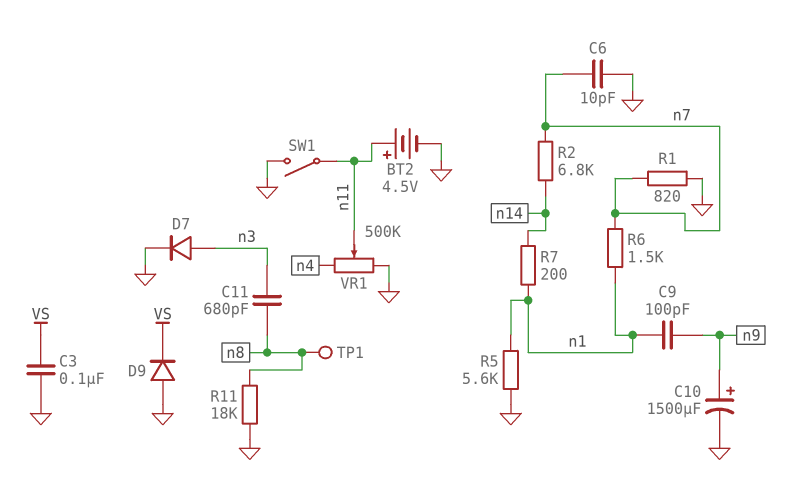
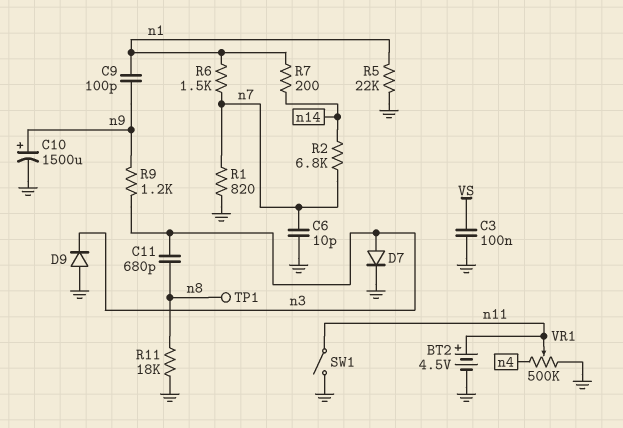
D9: diode (A GND, K VS) -> diode (A GND, K n3)
R5: 5.6k (GND, n1) -> 22k (GND, n1)
R9: none -> 1.2k (n3, n9)

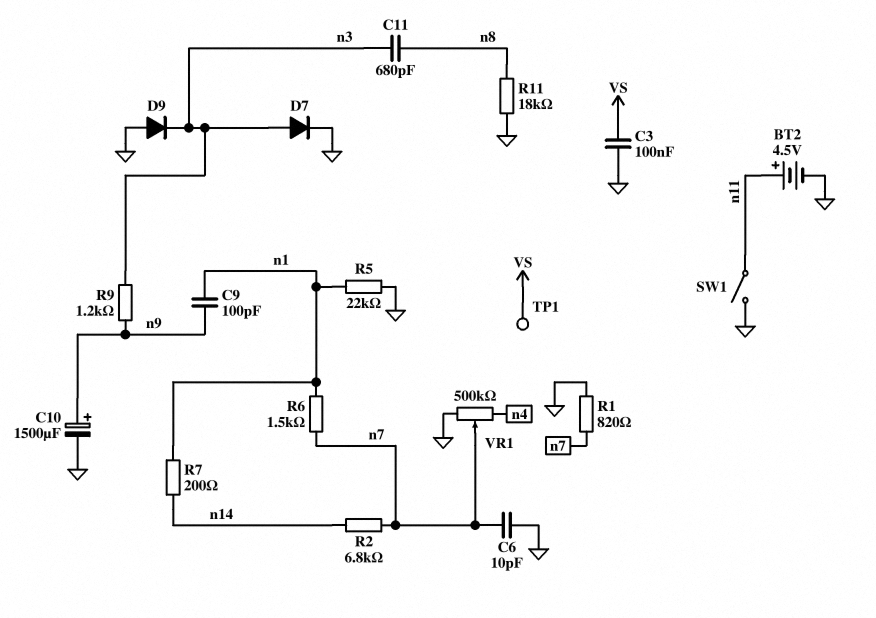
TP1: test point (n8) -> test point (VS)
VR1: 500k (GND, n4, wiper n11) -> 500k (GND, n4, wiper n7)

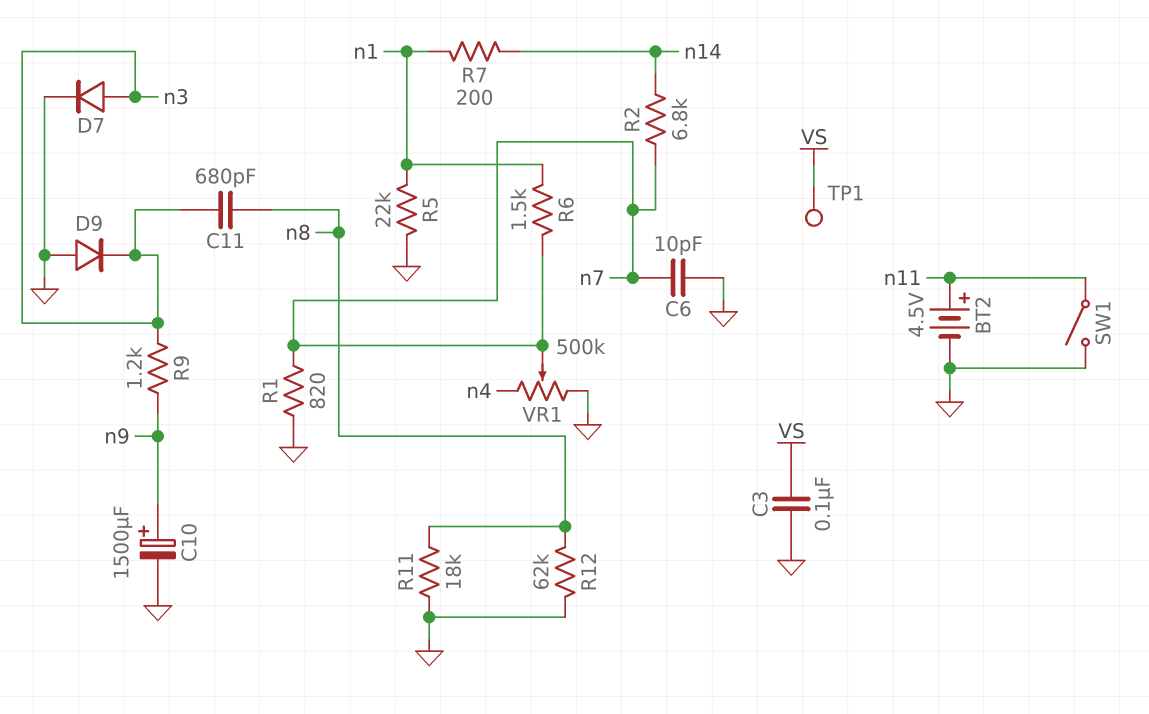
C9: 100pF (n1, n9) -> none
R12: none -> 62k (GND, n8)

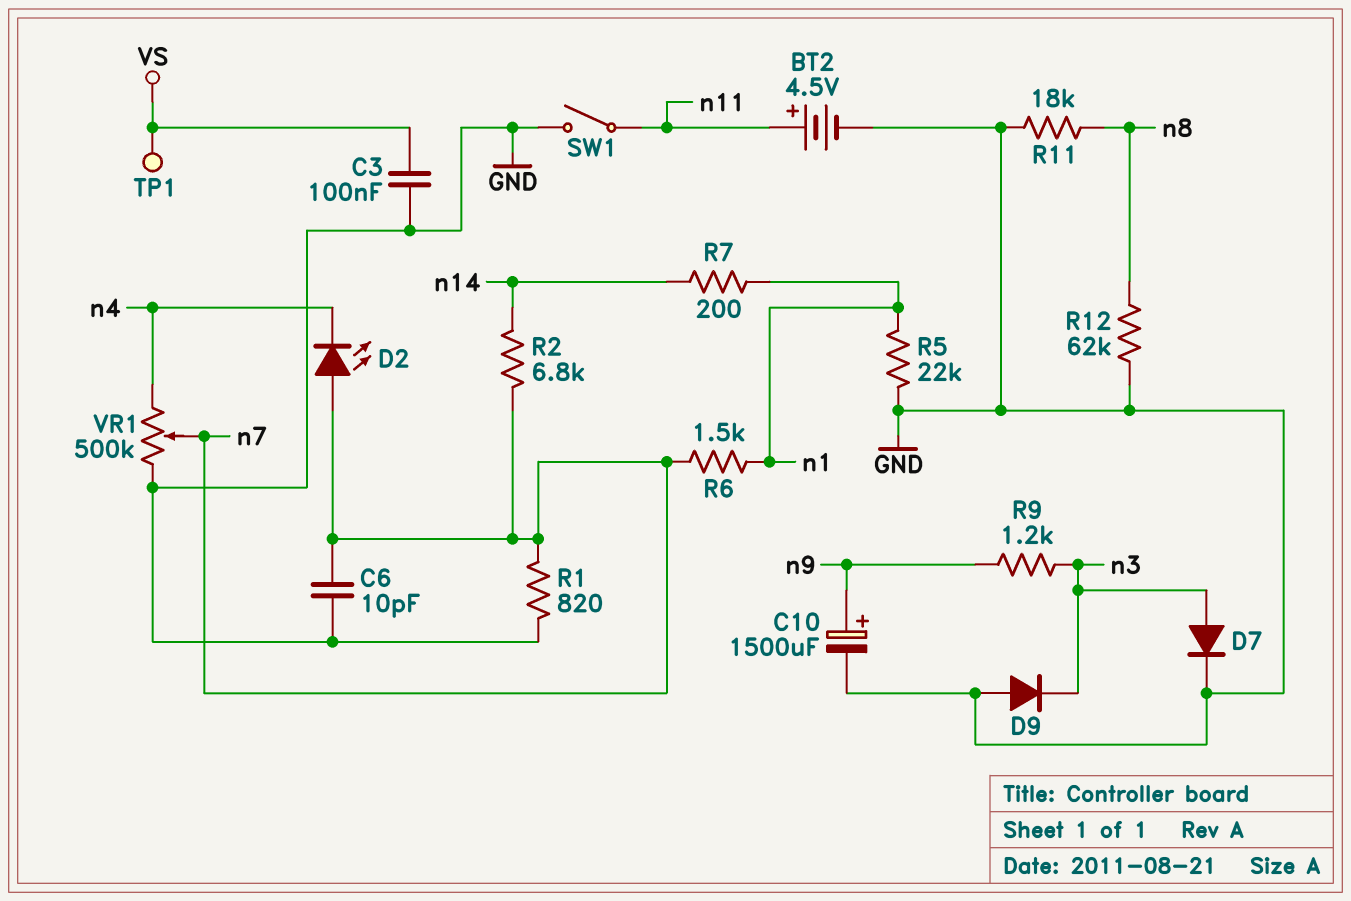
C11: 680pF (n3, n8) -> none
D2: none -> LED (A n7, K n4)

